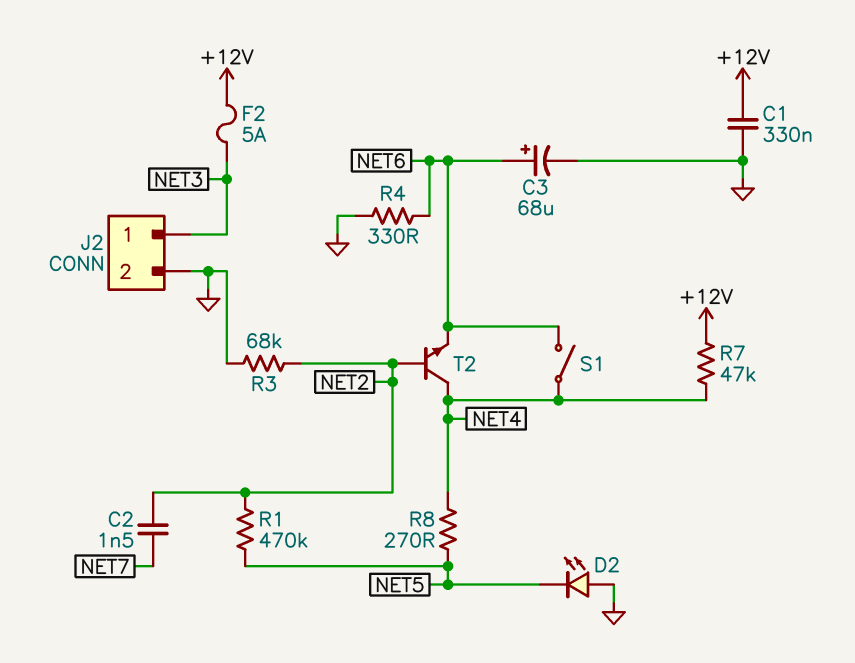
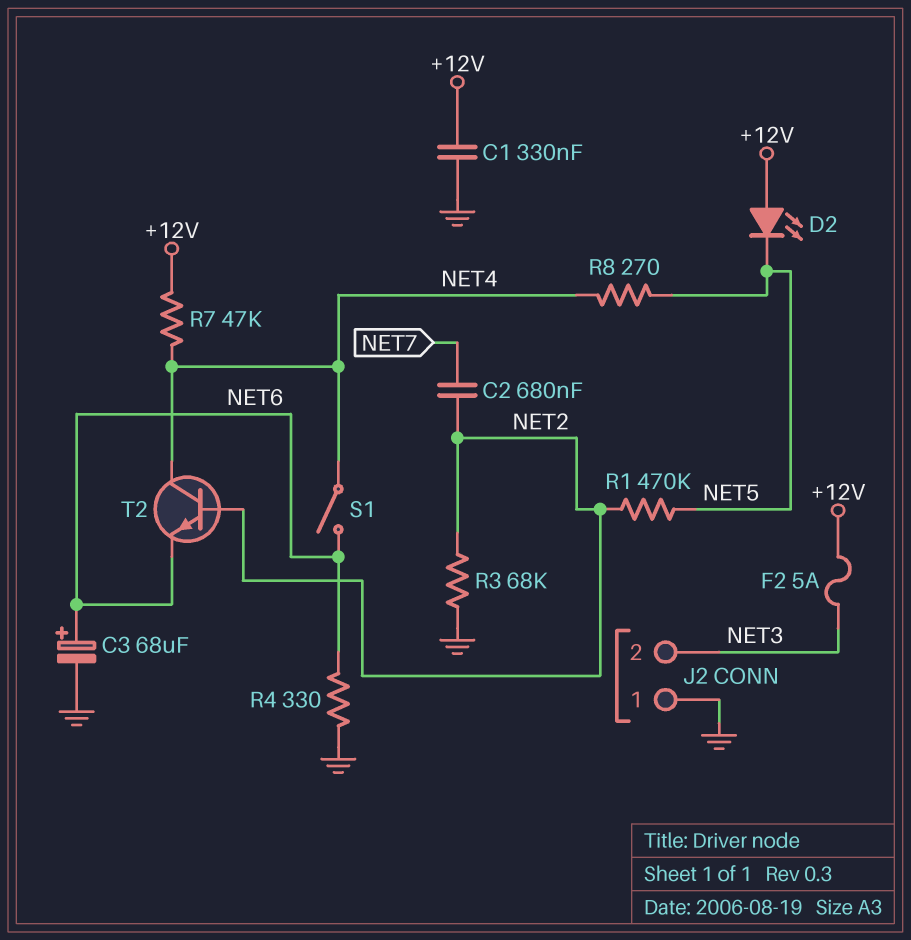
C2: 1.5nF (NET2, NET7) -> 680nF (NET2, NET7)
D2: LED (A GND, K NET5) -> LED (A +12V, K NET5)
J2 pin 1: NET3 -> GND
J2 pin 2: GND -> NET3

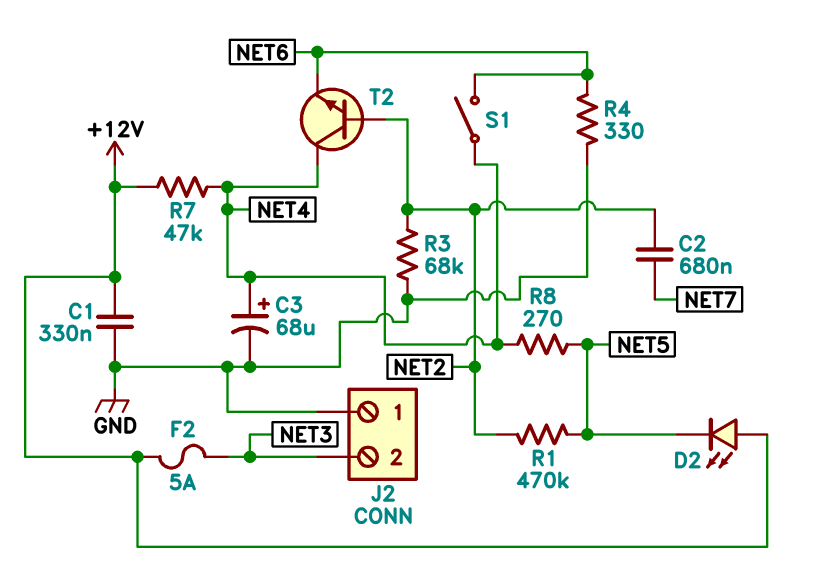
C3: 68uF (plus NET6, minus GND) -> 68uF (plus NET4, minus GND)

